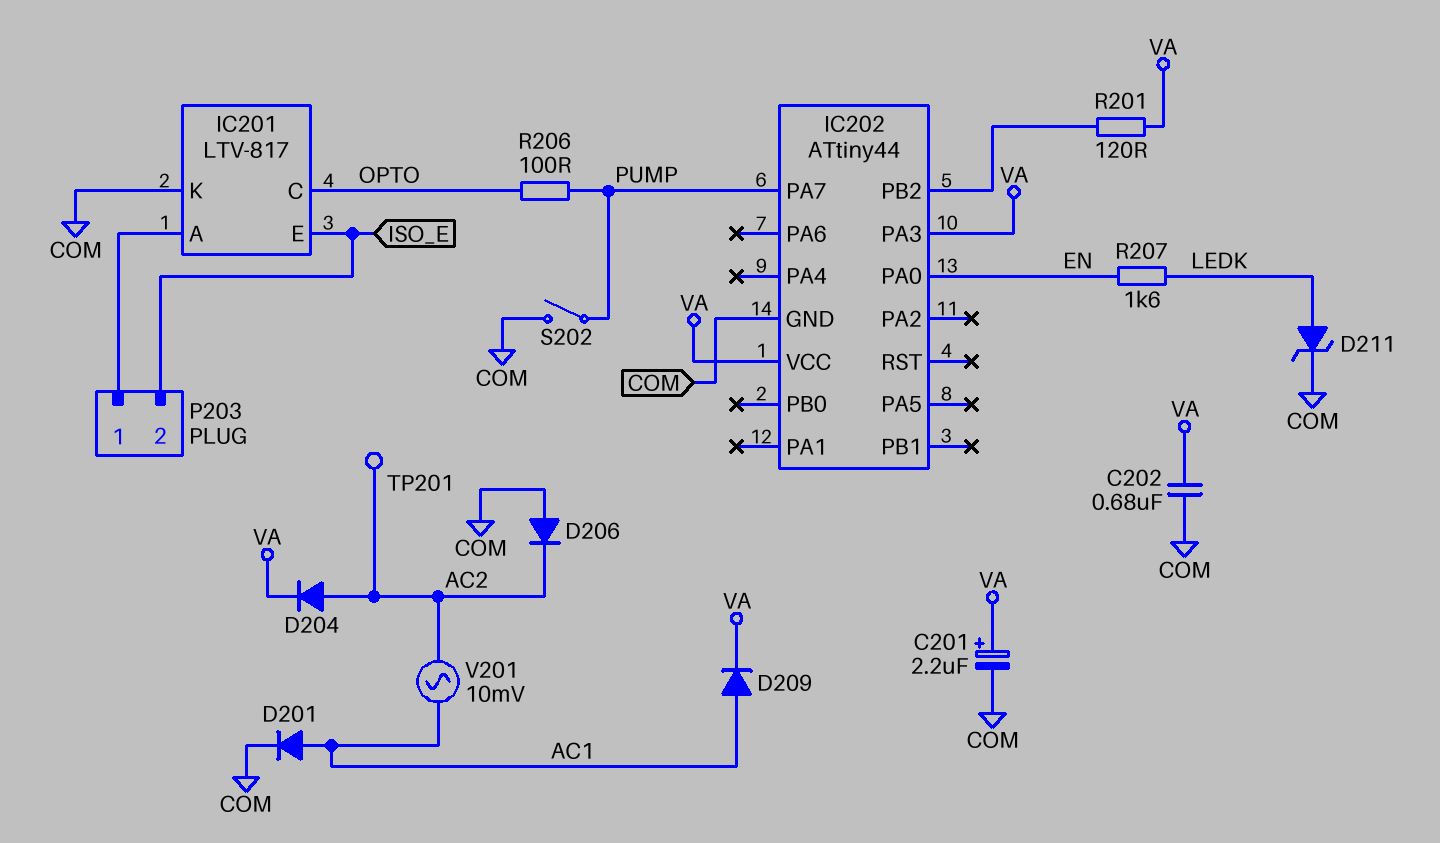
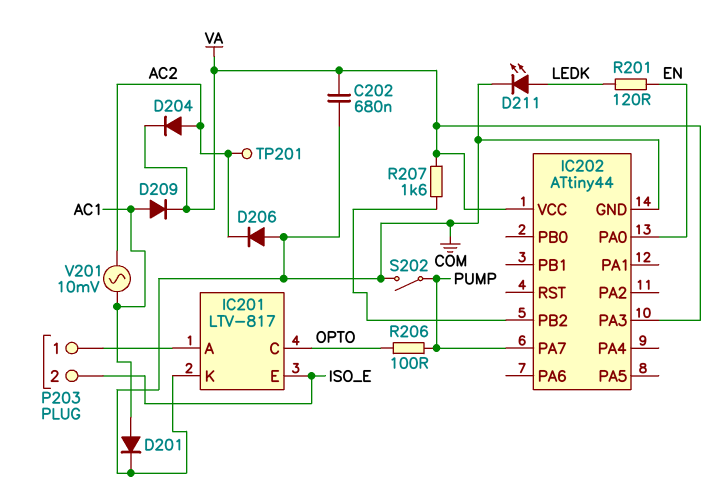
C201: 2.2uF (plus VA, minus COM) -> none
D211: zener (A LEDK, K COM) -> LED (A LEDK, K COM)
R201: 120 (IC202/PB2, VA) -> 120 (EN, LEDK)
R207: 1.6k (EN, LEDK) -> 1.6k (IC202/PB2, VA)

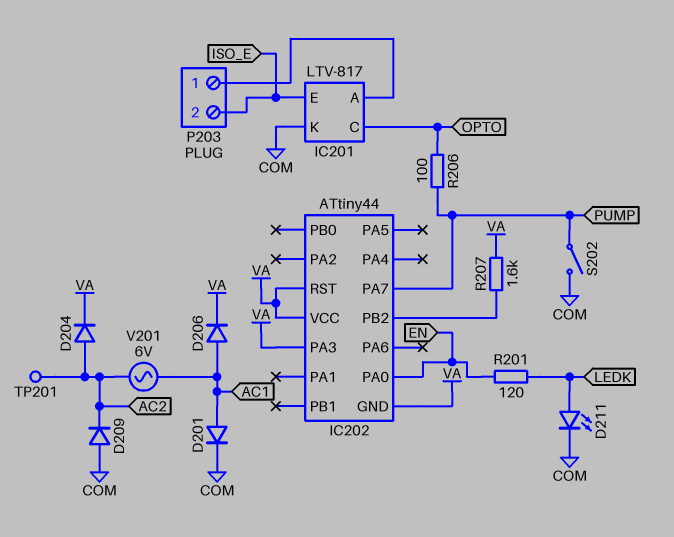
C202: 680nF (COM, VA) -> none
D206: diode (A COM, K AC2) -> diode (A AC1, K VA)
D209: diode (A AC1, K VA) -> diode (A COM, K AC2)
IC202 pin GND: COM -> VA
IC202 pin RST: none -> VA
V201: AC 10mV (AC1, AC2) -> AC 6V (AC1, AC2)

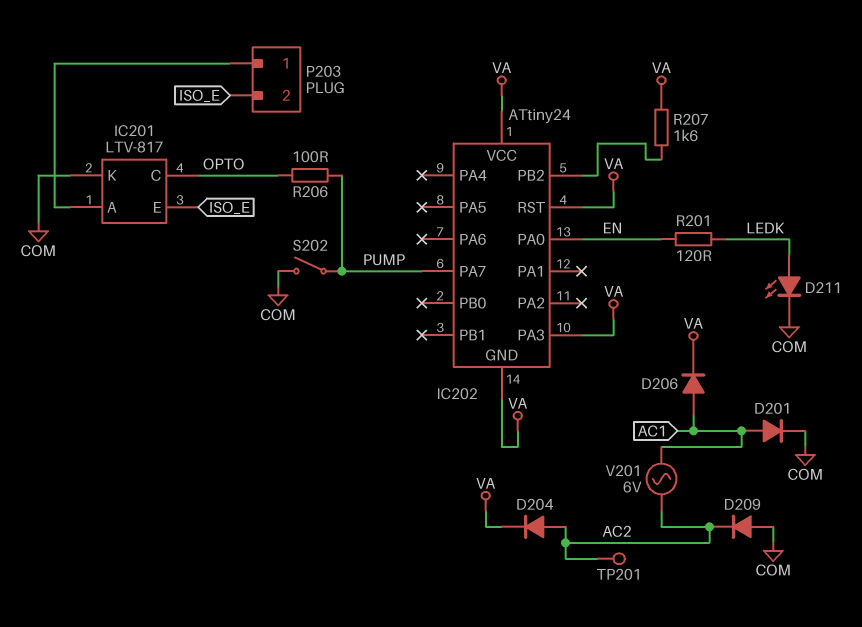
IC202: ATtiny44 -> ATtiny24

